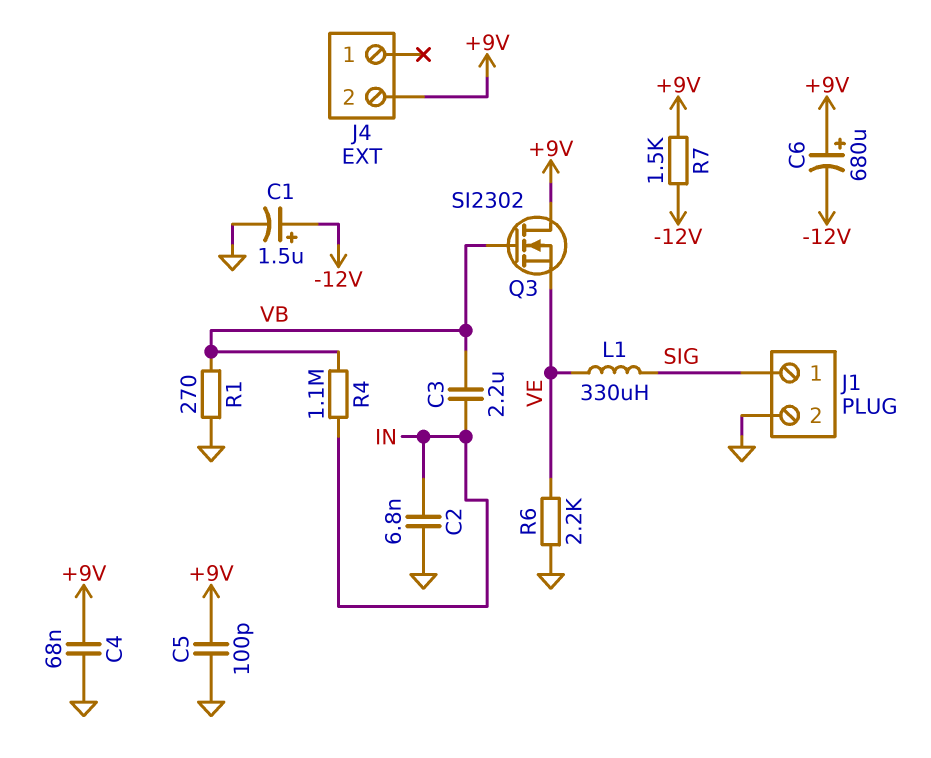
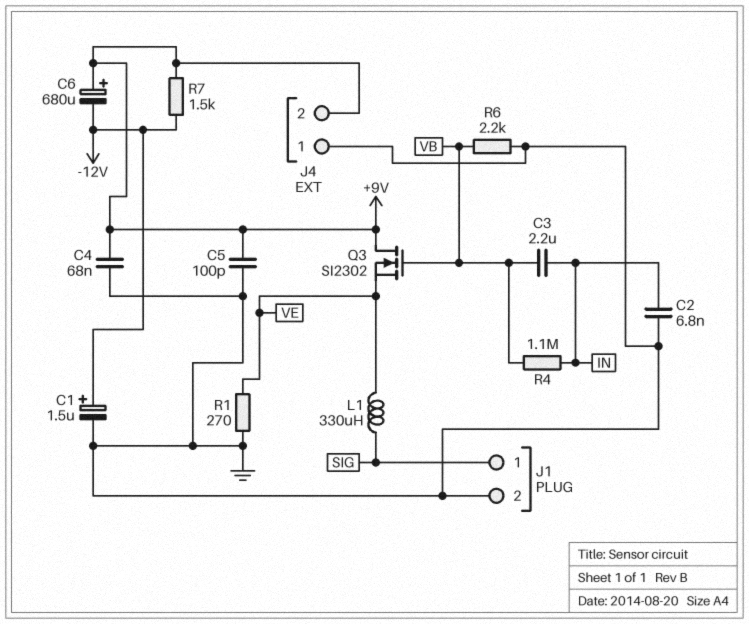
J4 pin 1: none -> GND
R1: 270 (GND, VB) -> 270 (GND, VE)
R6: 2.2k (GND, VE) -> 2.2k (GND, VB)

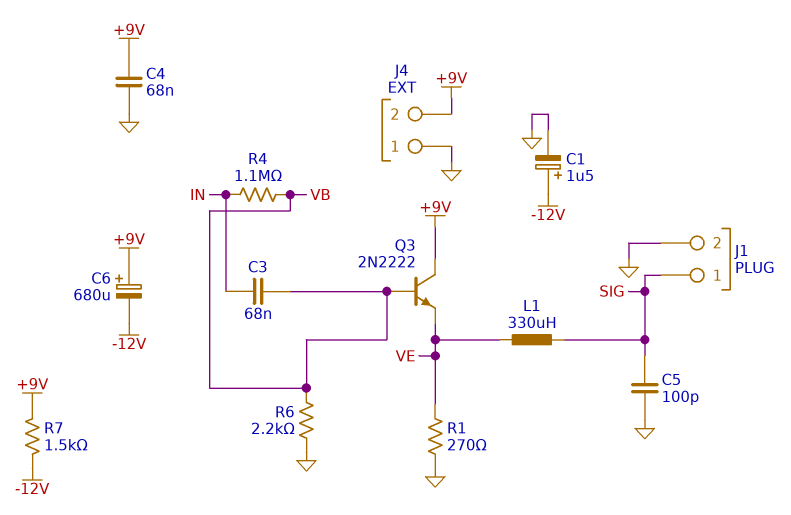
C2: 6.8nF (GND, IN) -> none
C3: 2.2uF (IN, VB) -> 68nF (IN, VB)
C5: 100pF (+9V, GND) -> 100pF (GND, SIG)
Q3: NMOS SI2302 (G VB, D +9V, S VE) -> NPN 2N2222 (B VB, C +9V, E VE)

